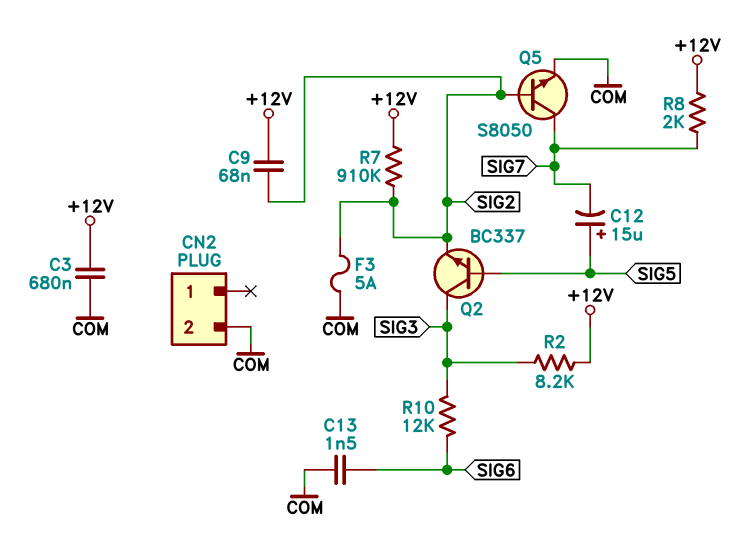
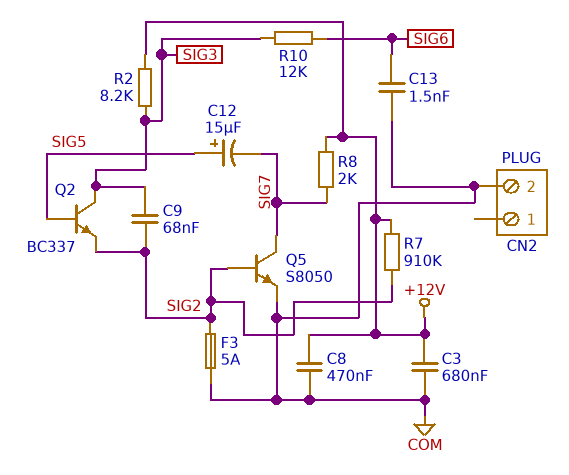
C8: none -> 470nF (+12V, COM)
C9: 68nF (+12V, SIG2) -> 68nF (SIG2, SIG3)

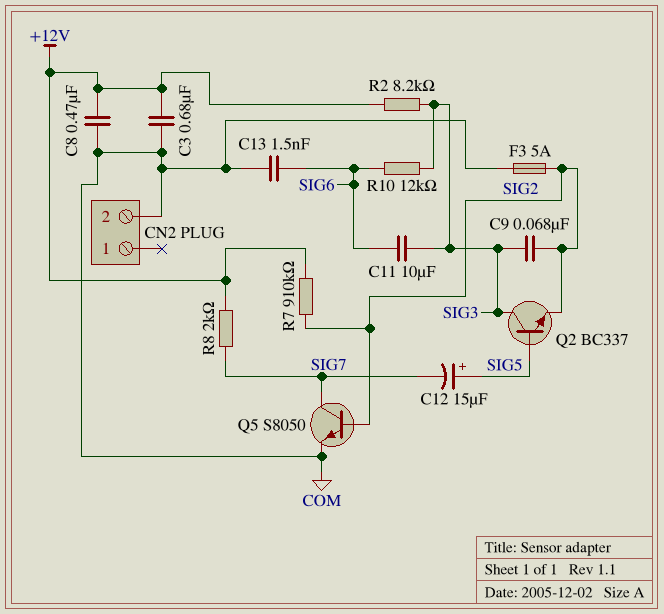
C11: none -> 10uF (SIG3, SIG6)

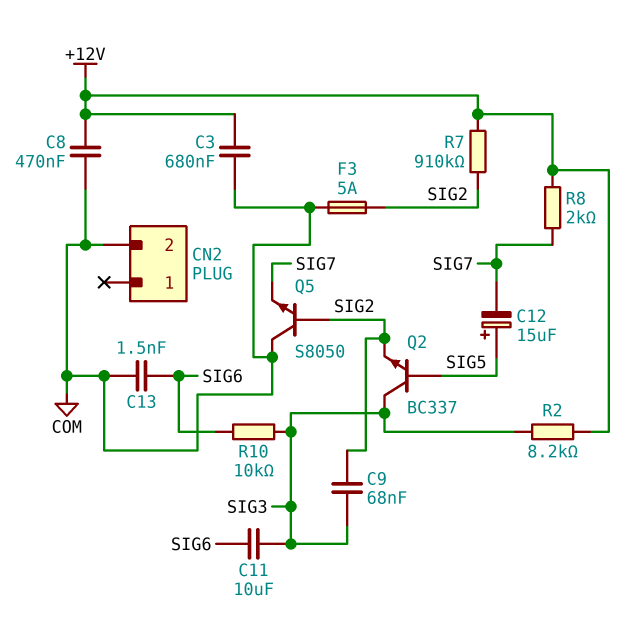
Q5: NPN S8050 (B SIG2, C SIG7, E COM) -> NPN S8050 (B SIG2, C COM, E SIG7)
R10: 12k (SIG3, SIG6) -> 10k (SIG3, SIG6)

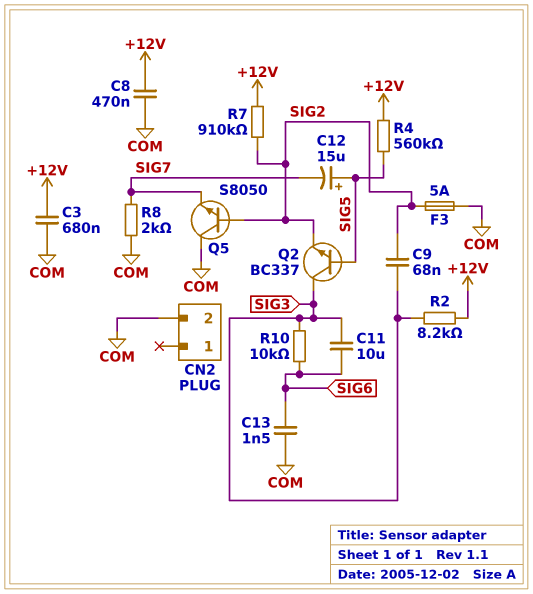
R4: none -> 560k (+12V, SIG5)
R8: 2k (+12V, SIG7) -> 2k (COM, SIG7)

